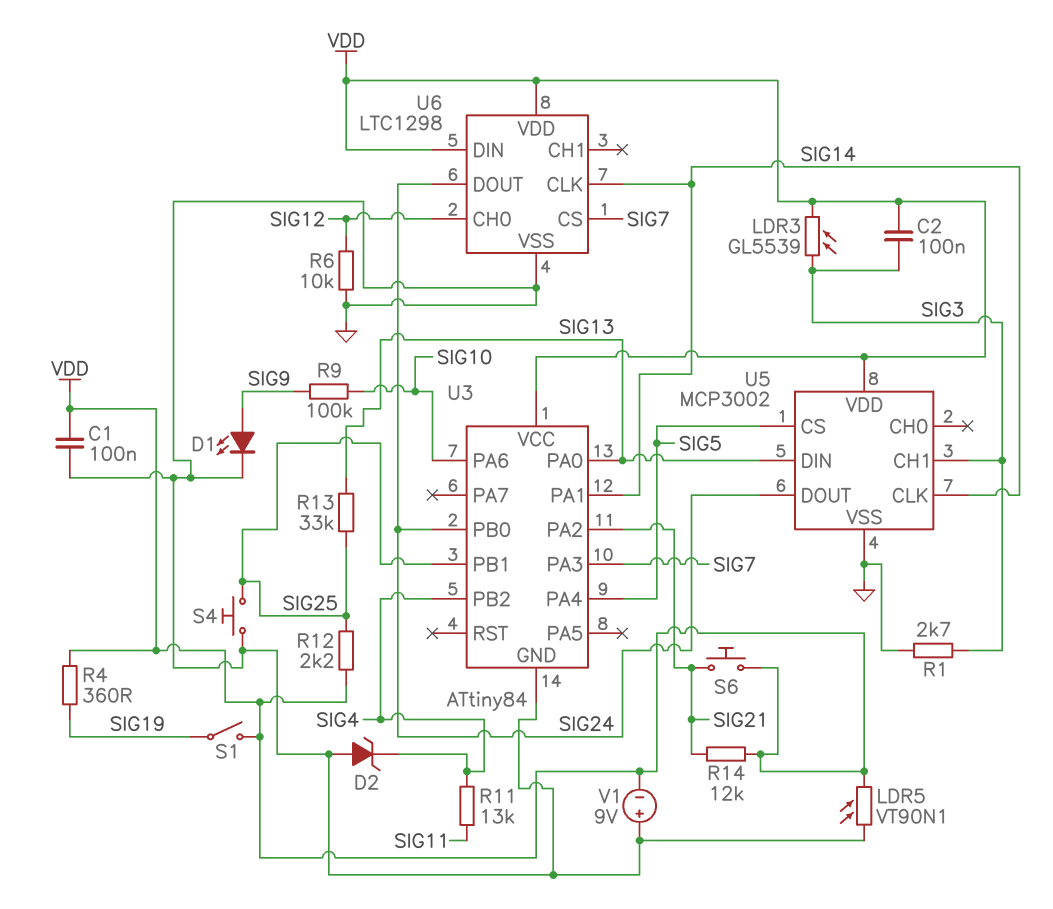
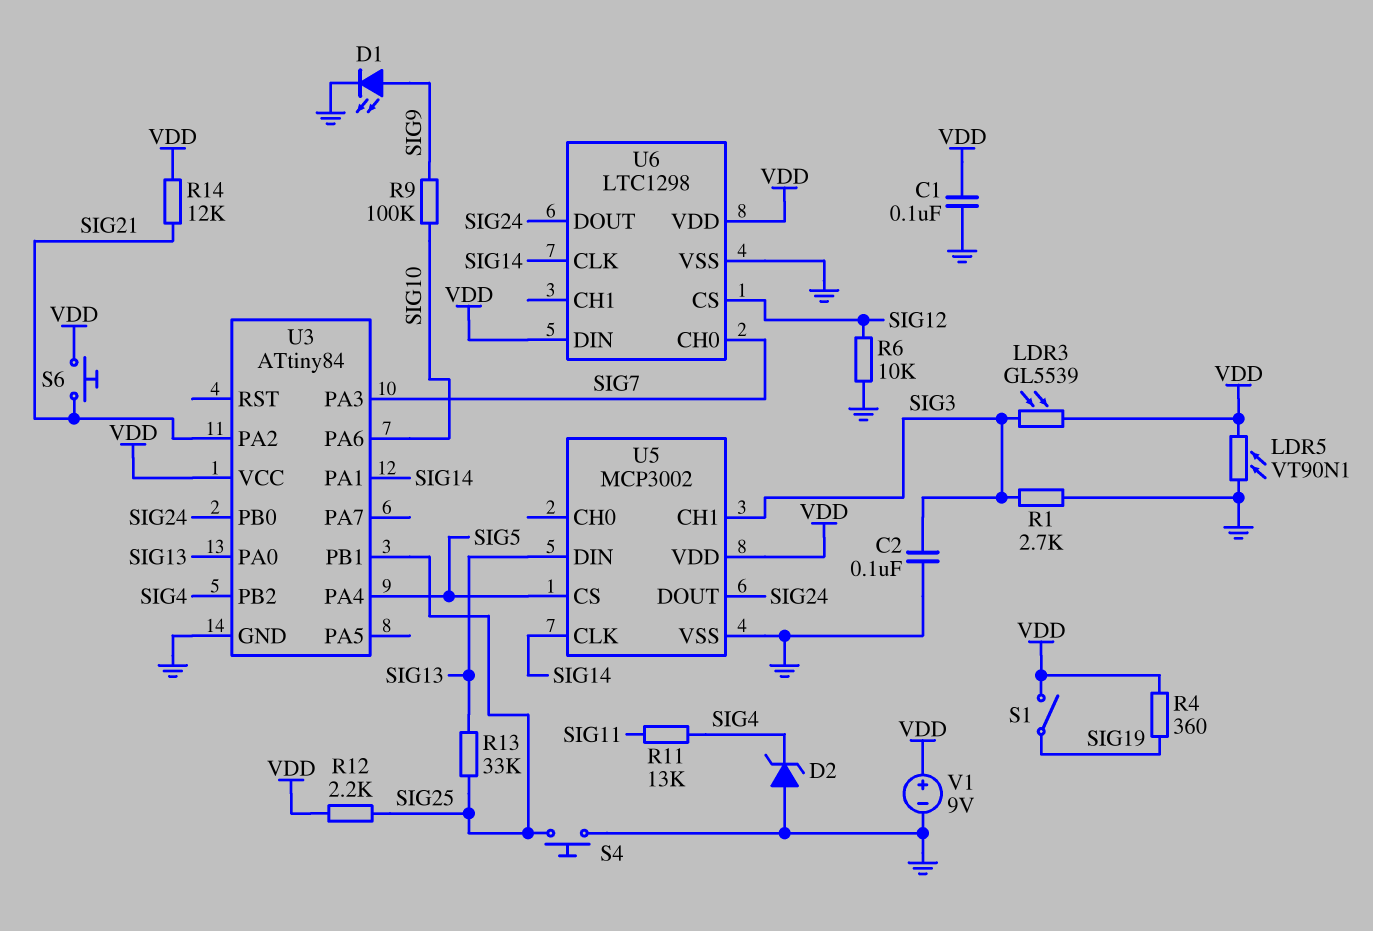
C2: 100nF (SIG3, VDD) -> 100nF (GND, SIG3)
U6 pin CH0: SIG12 -> SIG7
U6 pin CS: SIG7 -> SIG12
V1: 9V (plus GND, minus VDD) -> 9V (plus VDD, minus GND)

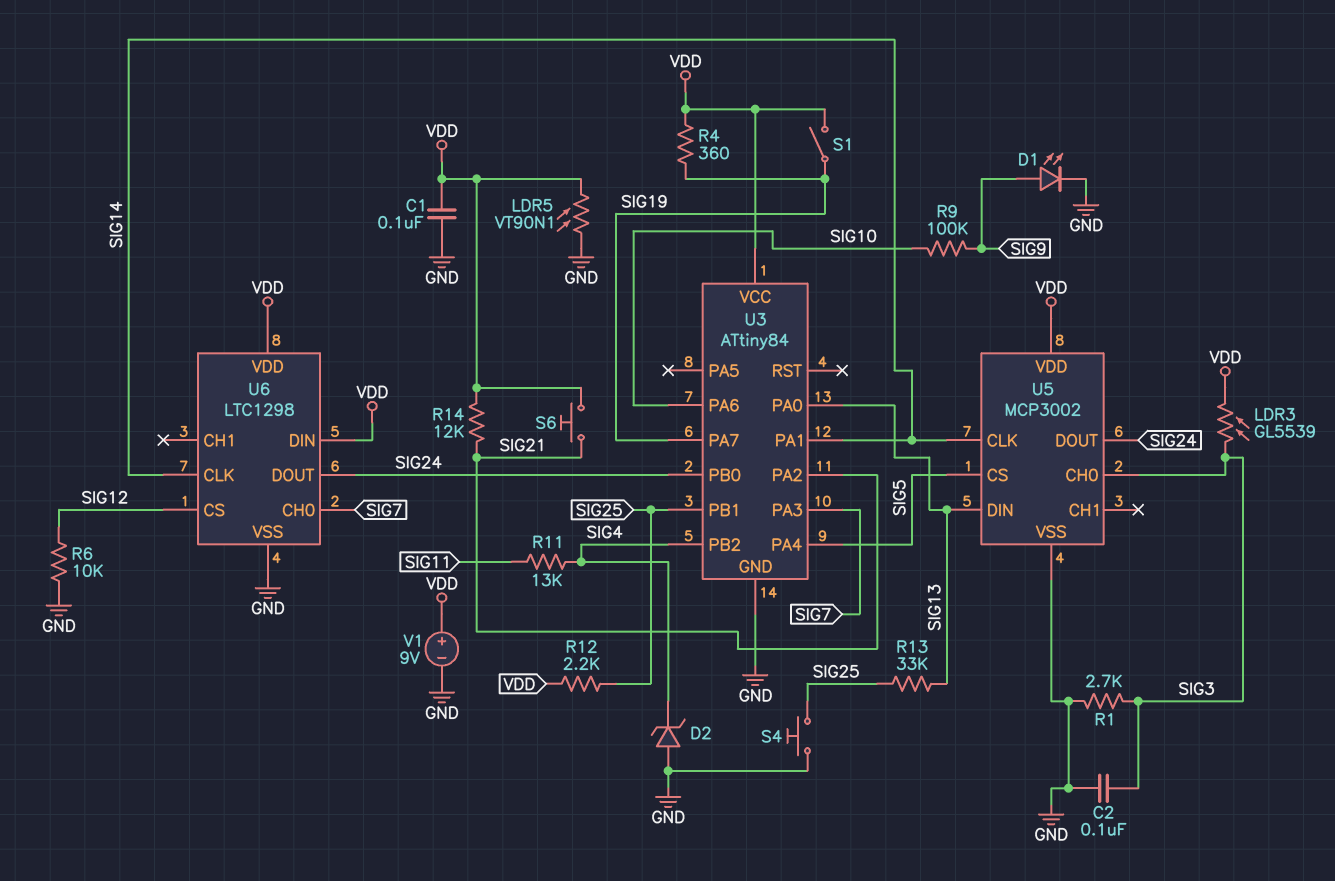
U3 pin PA7: none -> SIG19
U5 pin CH0: none -> SIG3
U5 pin CH1: SIG3 -> none

